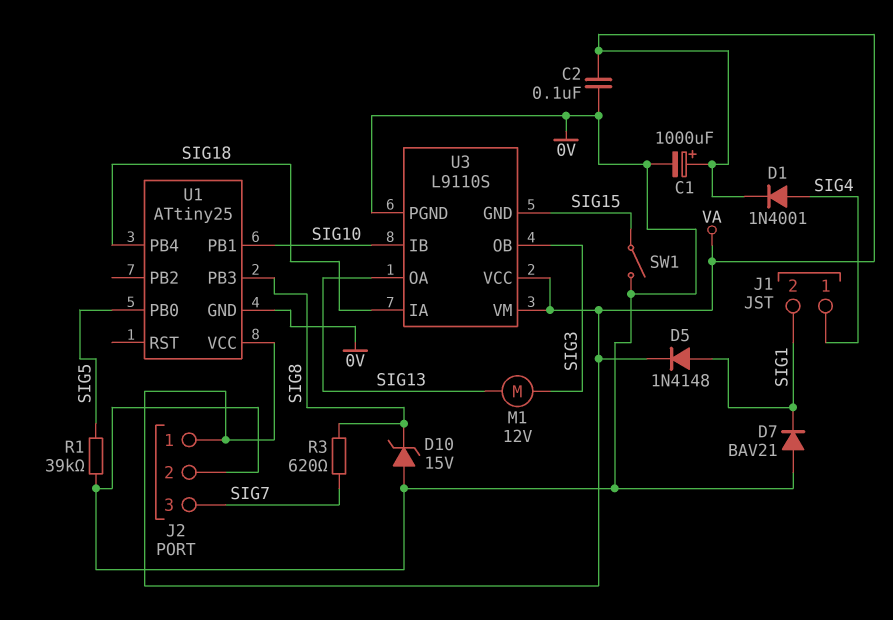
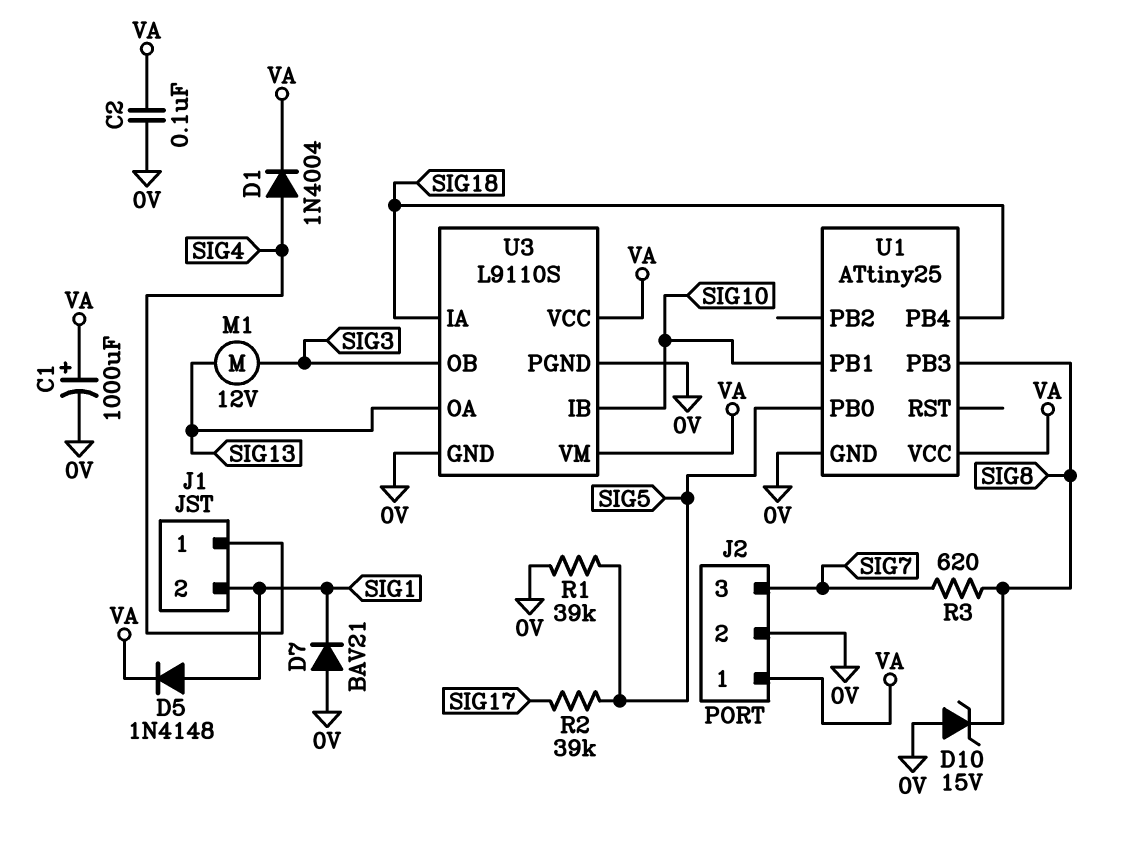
D1: diode 1N4001 (A SIG4, K VA) -> diode 1N4004 (A SIG4, K VA)
R2: none -> 39k (SIG5, SIG17)
SW1: switch (0V, SIG15) -> none
U3 pin GND: SIG15 -> 0V

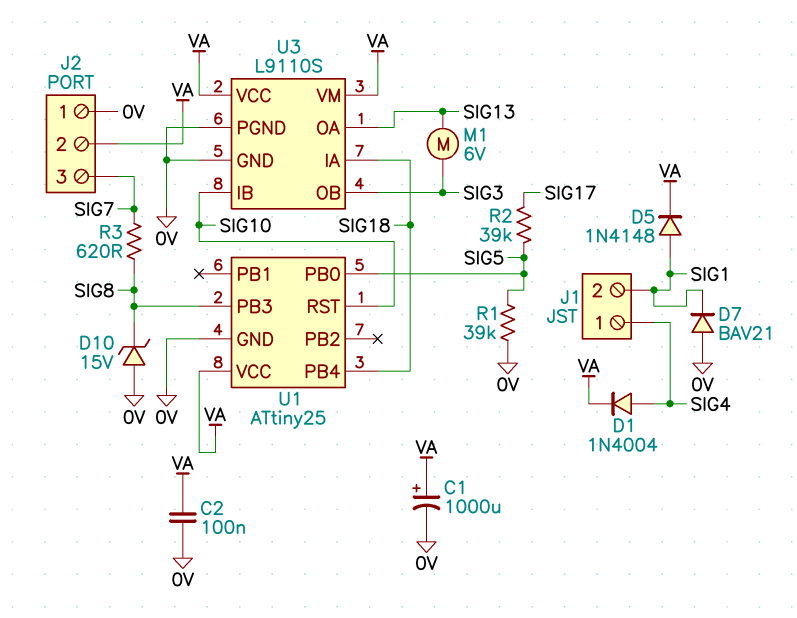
J2 pin 1: VA -> 0V
J2 pin 2: 0V -> VA
M1: motor 12V (SIG3, SIG13) -> motor 6V (SIG3, SIG13)
U1 pin PB1: SIG10 -> none
U1 pin RST: none -> SIG10

